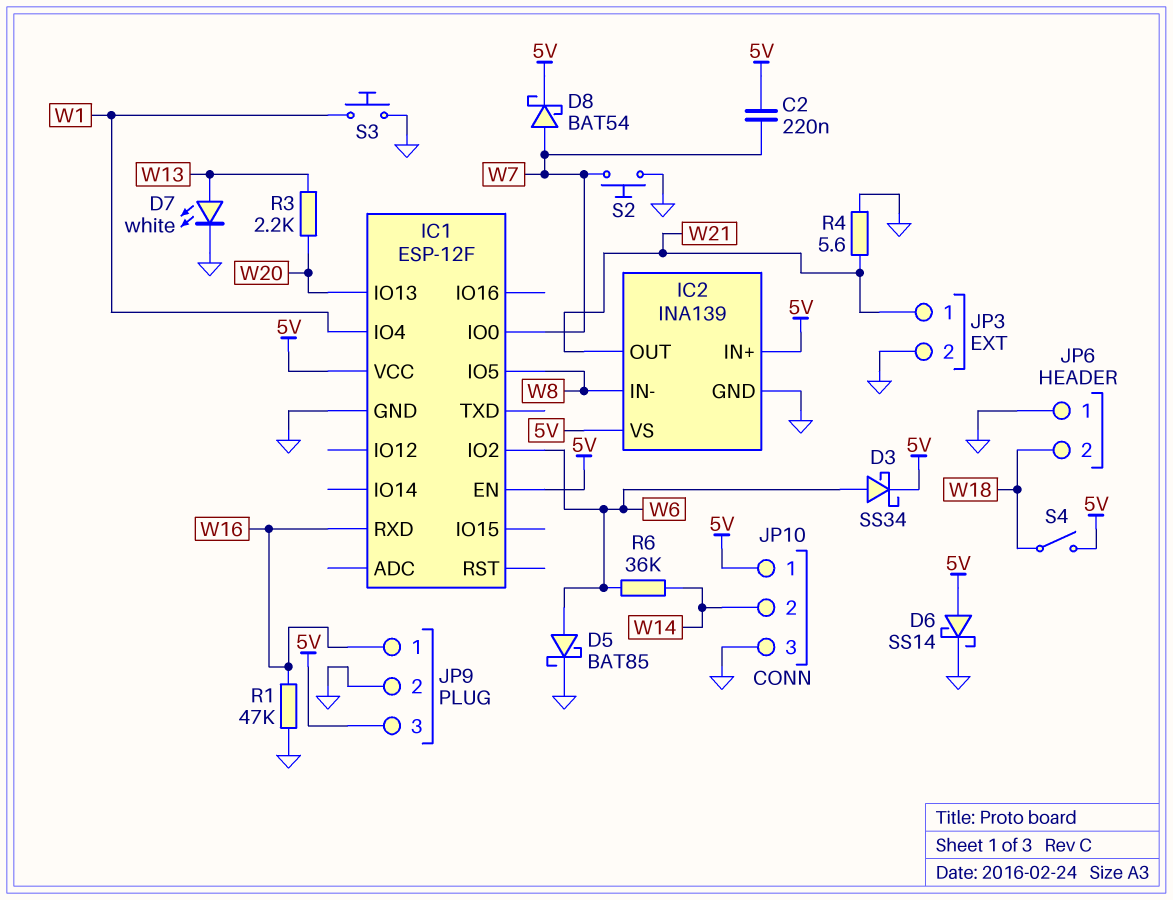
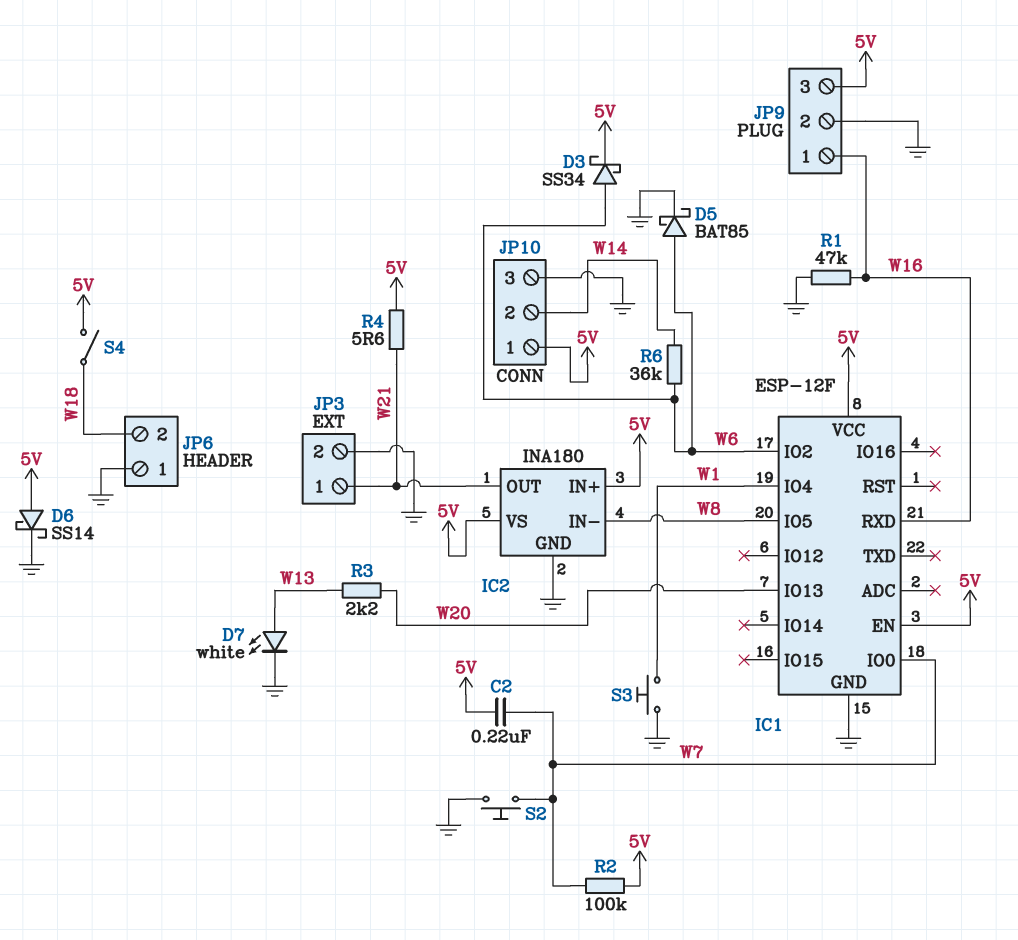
D8: schottky BAT54 (A W7, K 5V) -> none
IC2: INA139 -> INA180
R2: none -> 100k (5V, W7)
R4: 5.6 (GND, W21) -> 5.6 (5V, W21)

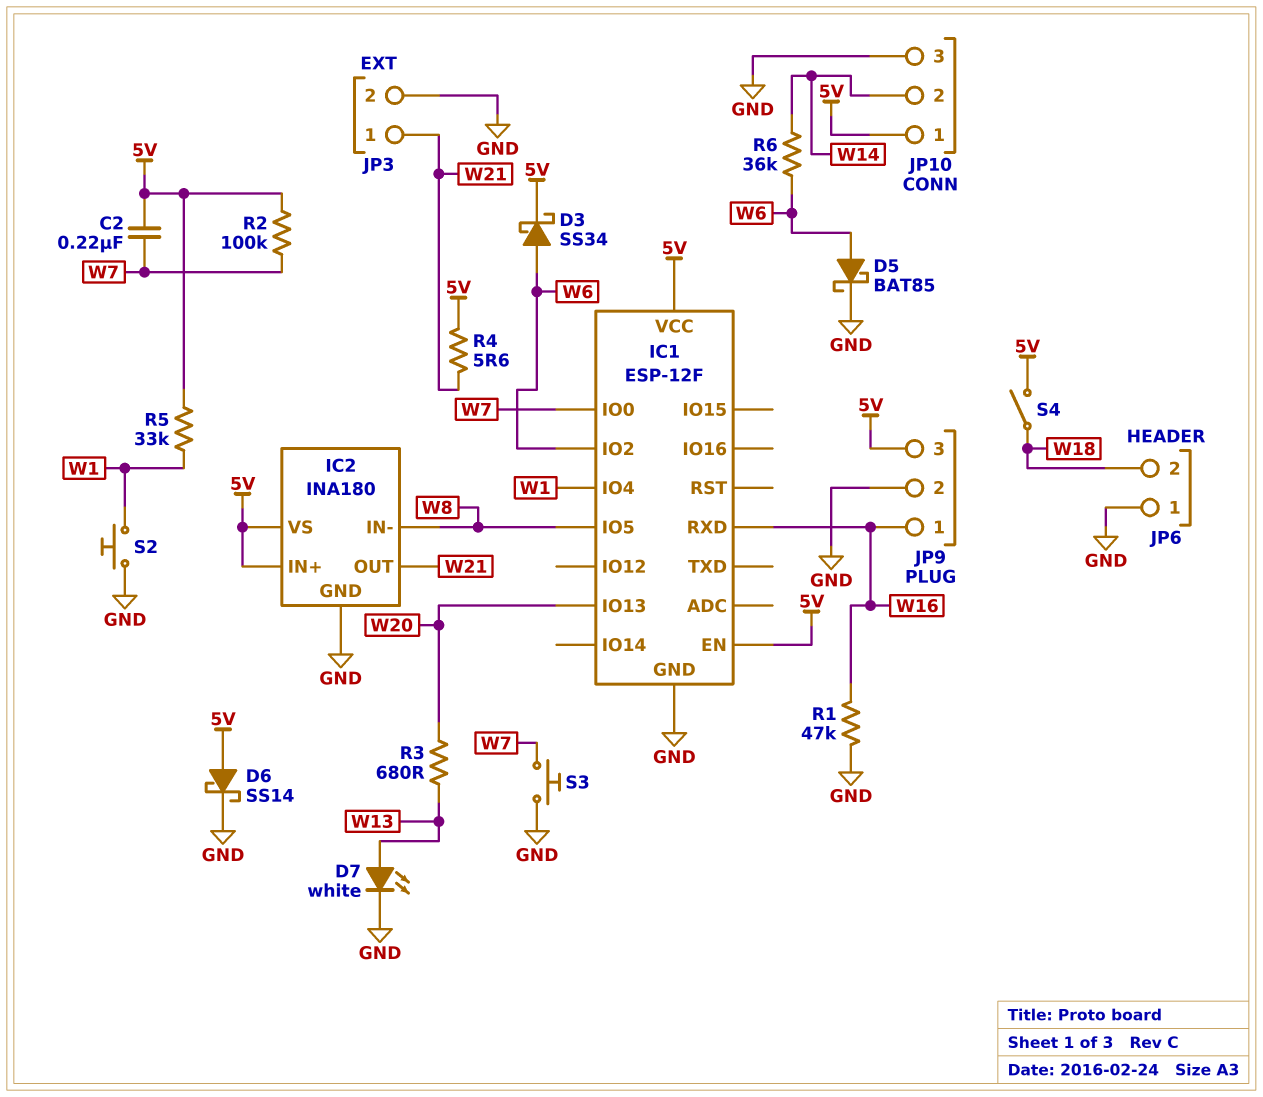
R3: 2.2k (W13, W20) -> 680 (W13, W20)
R5: none -> 33k (5V, W1)
S2: button (GND, W7) -> button (GND, W1)
S3: button (GND, W1) -> button (GND, W7)

